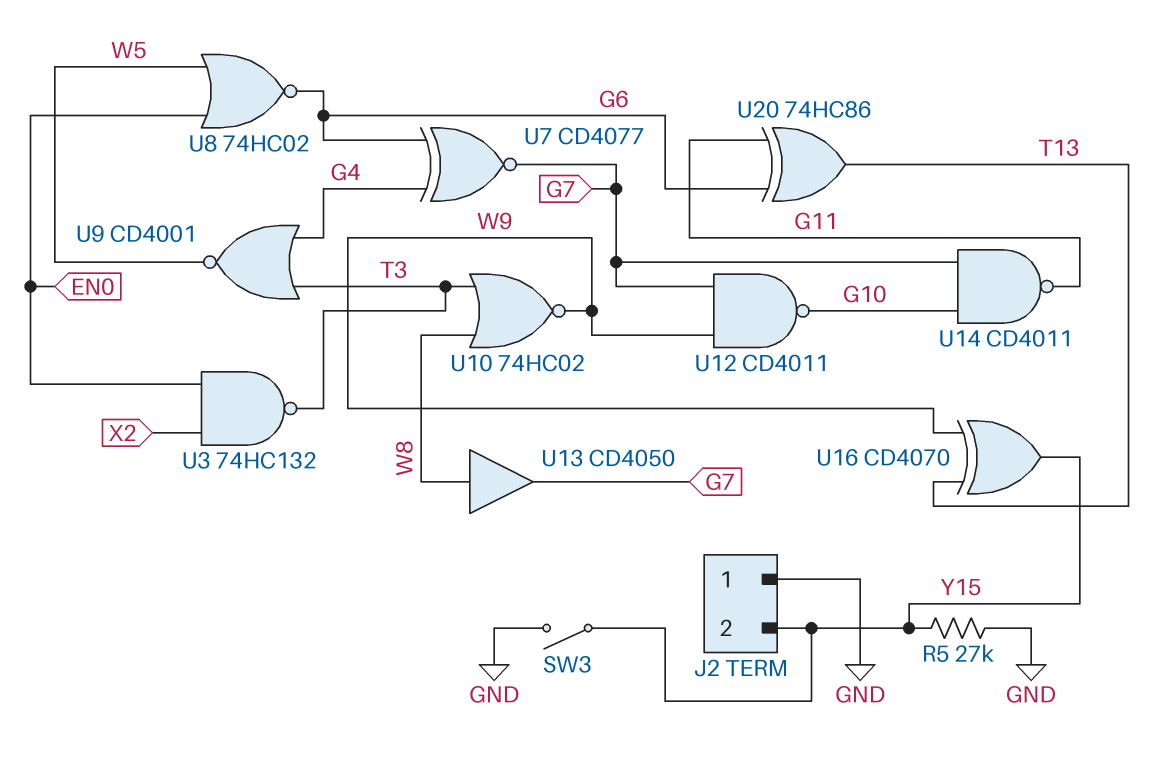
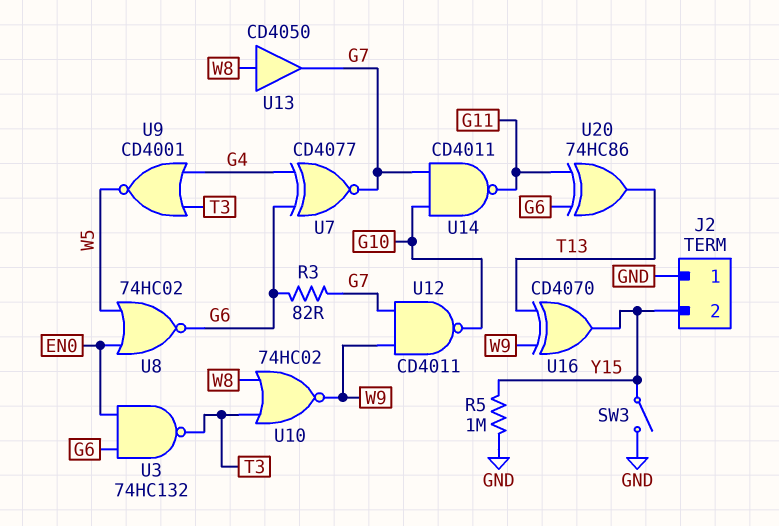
R3: none -> 82 (G6, G7)
R5: 27k (GND, Y15) -> 1M (GND, Y15)
U3: NAND 74HC132 (in EN0, in X2, out T3) -> NAND 74HC132 (in EN0, in G6, out T3)

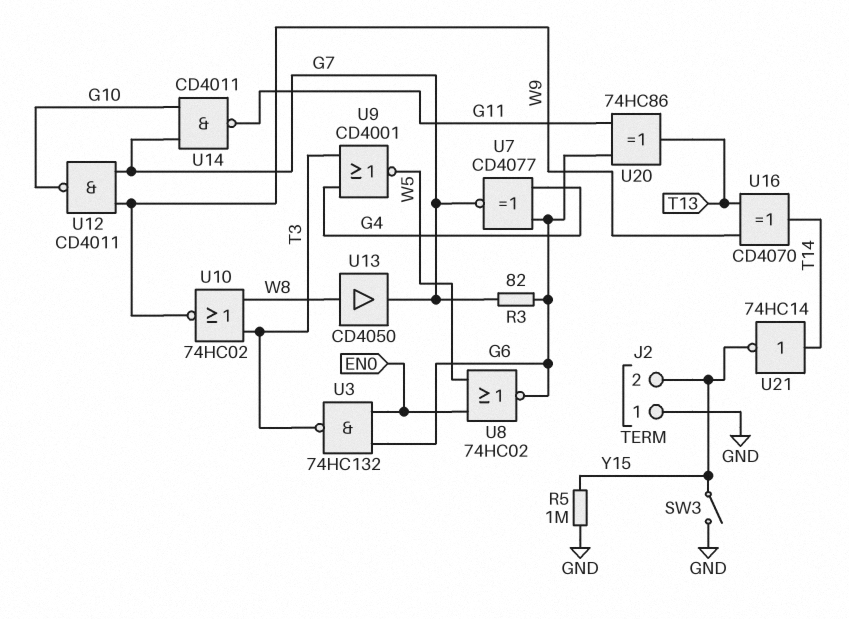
U16: XOR CD4070 (in T13, in W9, out Y15) -> XOR CD4070 (in T13, in W9, out T14)
U21: none -> NOT 74HC14 (in T14, out Y15)

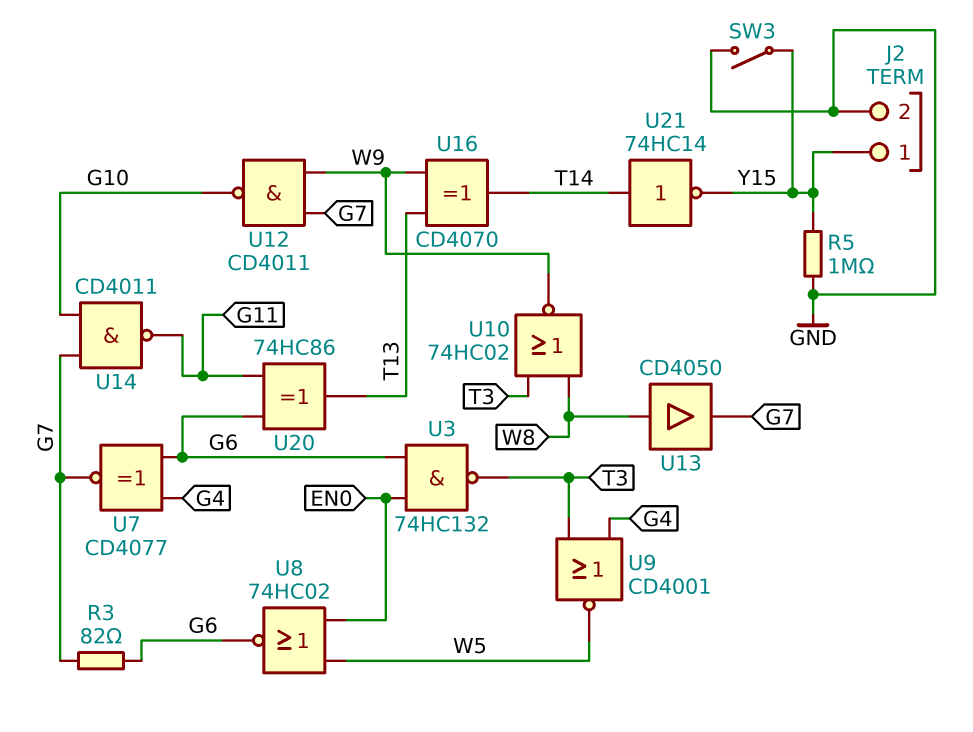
J2 pin 1: GND -> Y15
J2 pin 2: Y15 -> GND

